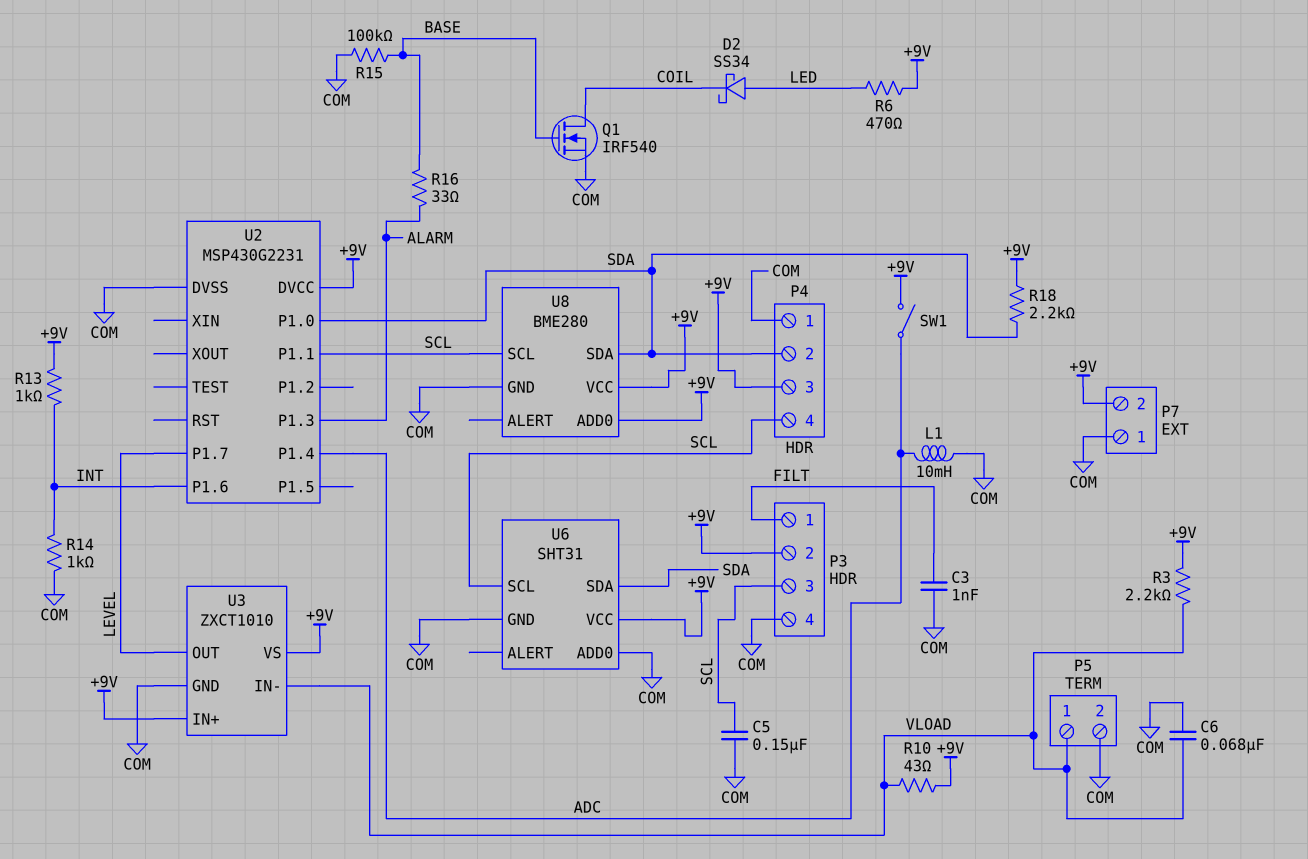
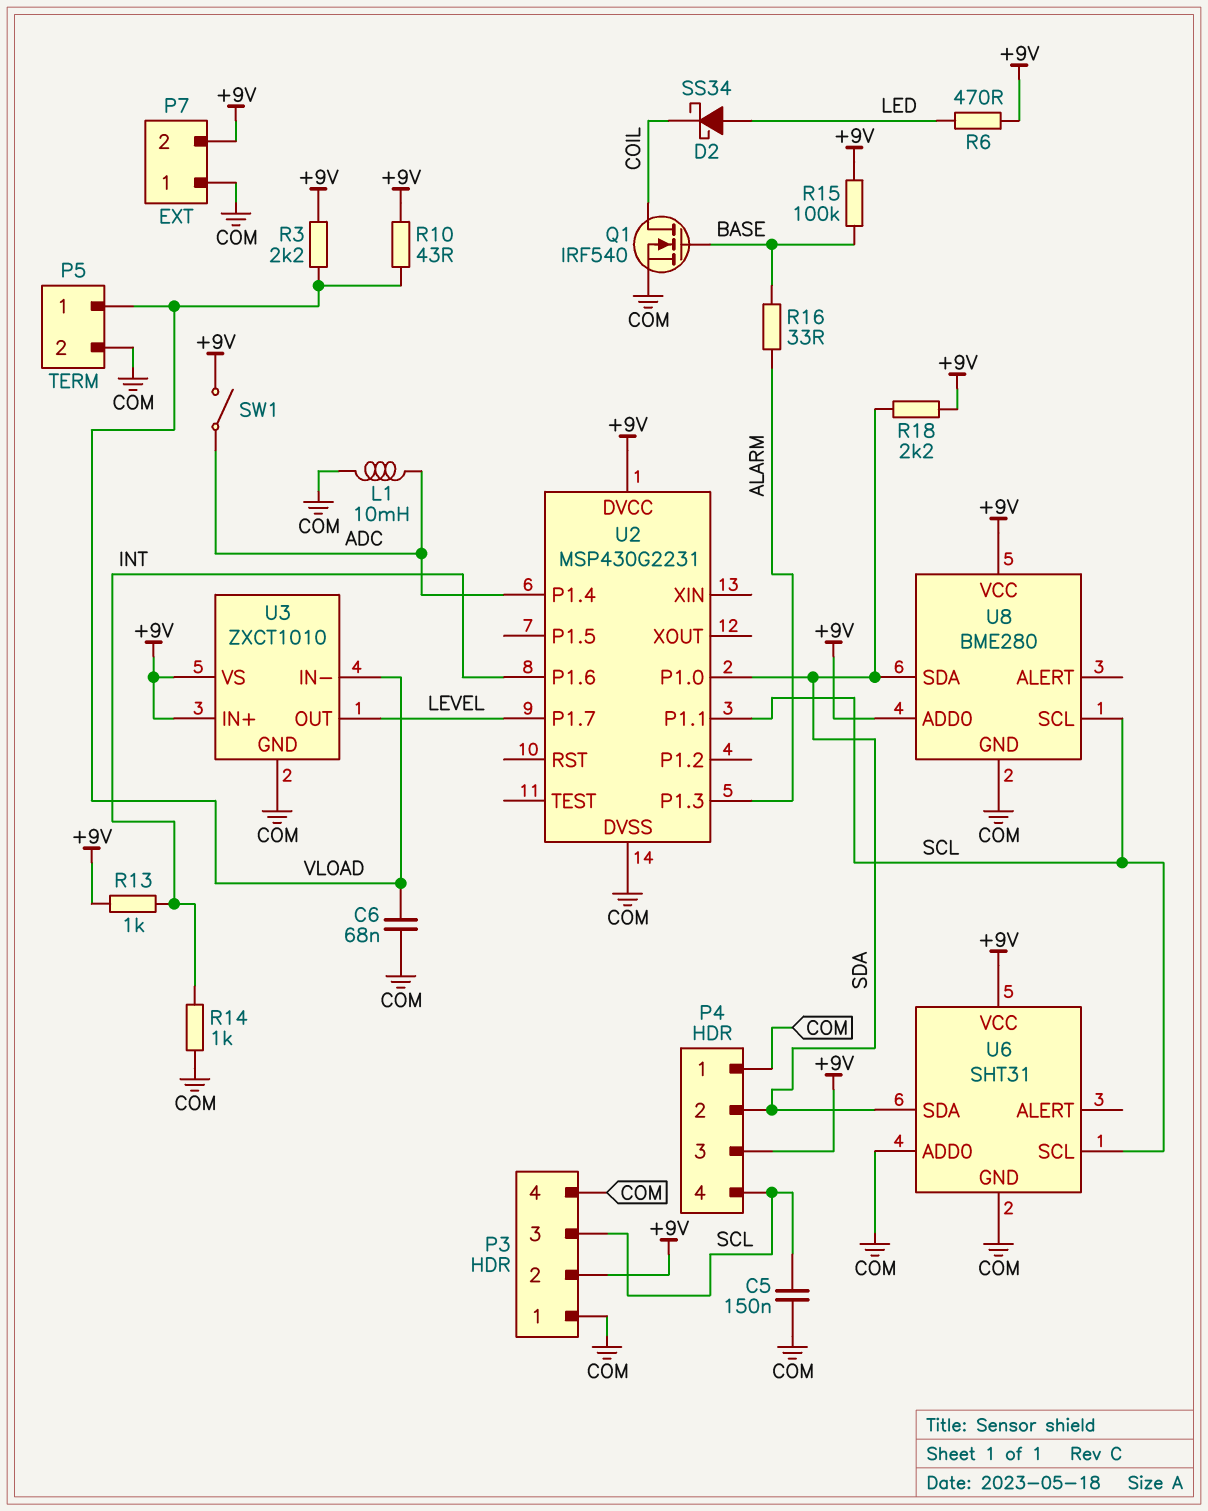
C3: 1nF (COM, FILT) -> none
P3 pin 1: FILT -> COM
R15: 100k (BASE, COM) -> 100k (+9V, BASE)

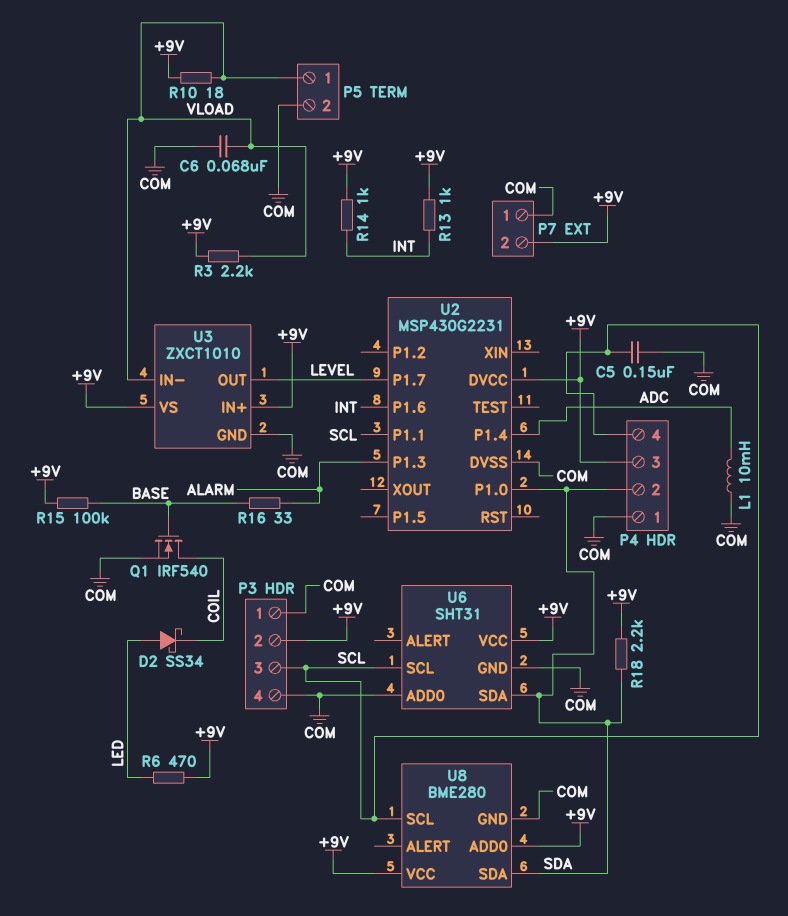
R10: 43 (+9V, VLOAD) -> 18 (+9V, VLOAD)
R14: 1k (COM, INT) -> 1k (+9V, INT)
SW1: switch (+9V, ADC) -> none

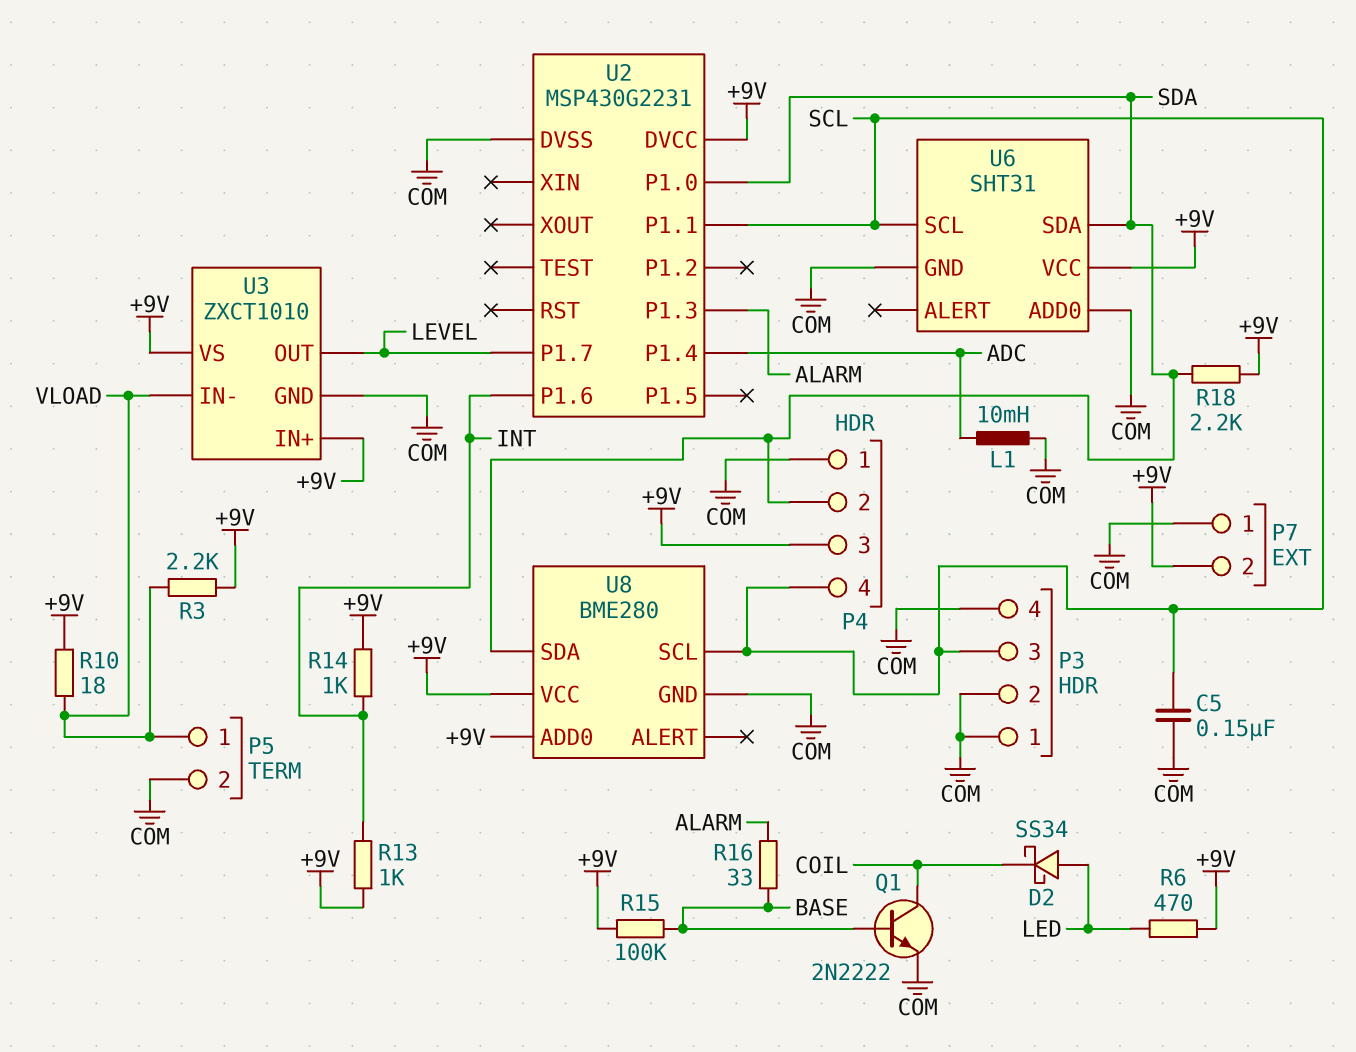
C6: 68nF (COM, VLOAD) -> none
P3 pin 2: +9V -> COM
Q1: NMOS IRF540 (G BASE, D COIL, S COM) -> NPN 2N2222 (B BASE, C COIL, E COM)

